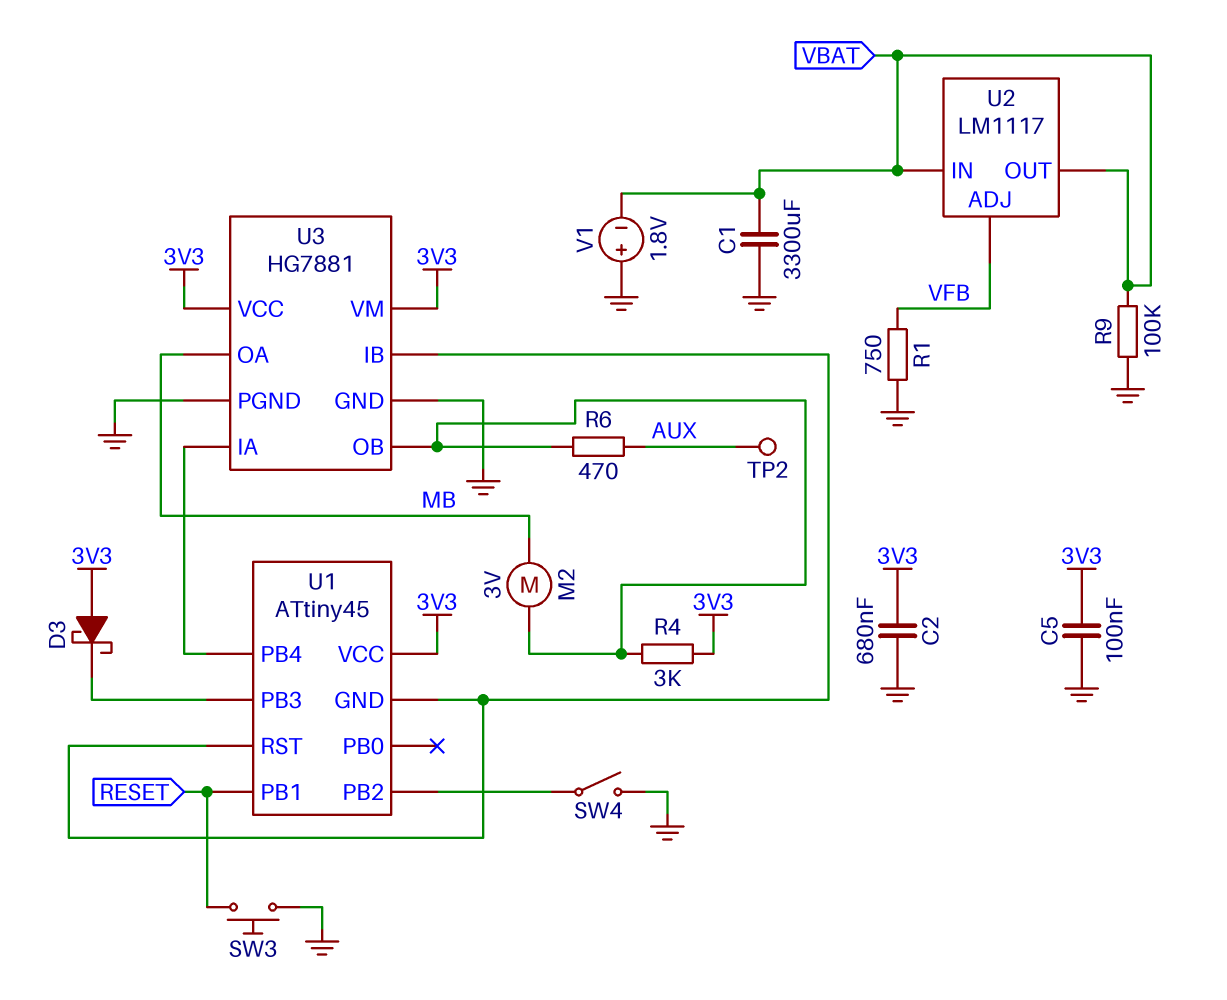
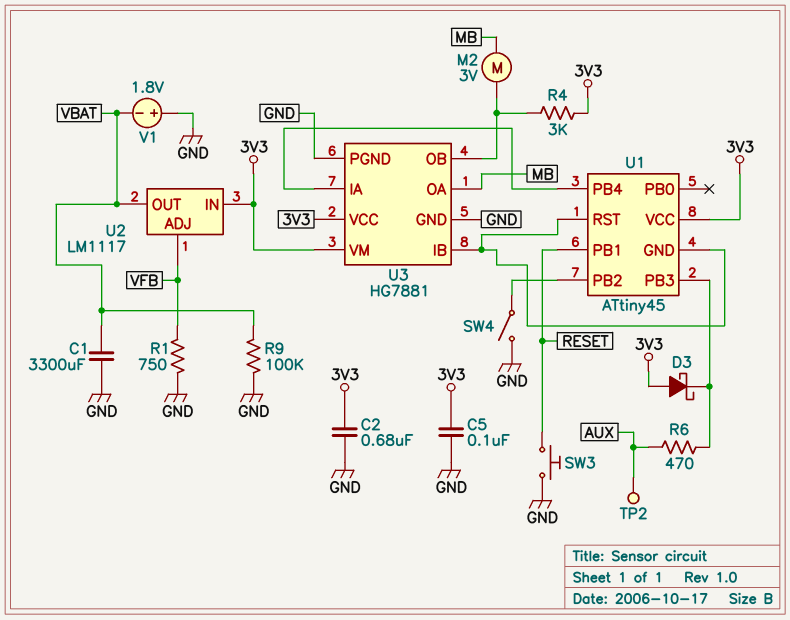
R6: 470 (AUX, U3/OB) -> 470 (AUX, U1/PB3)
U2 pin IN: VBAT -> 3V3

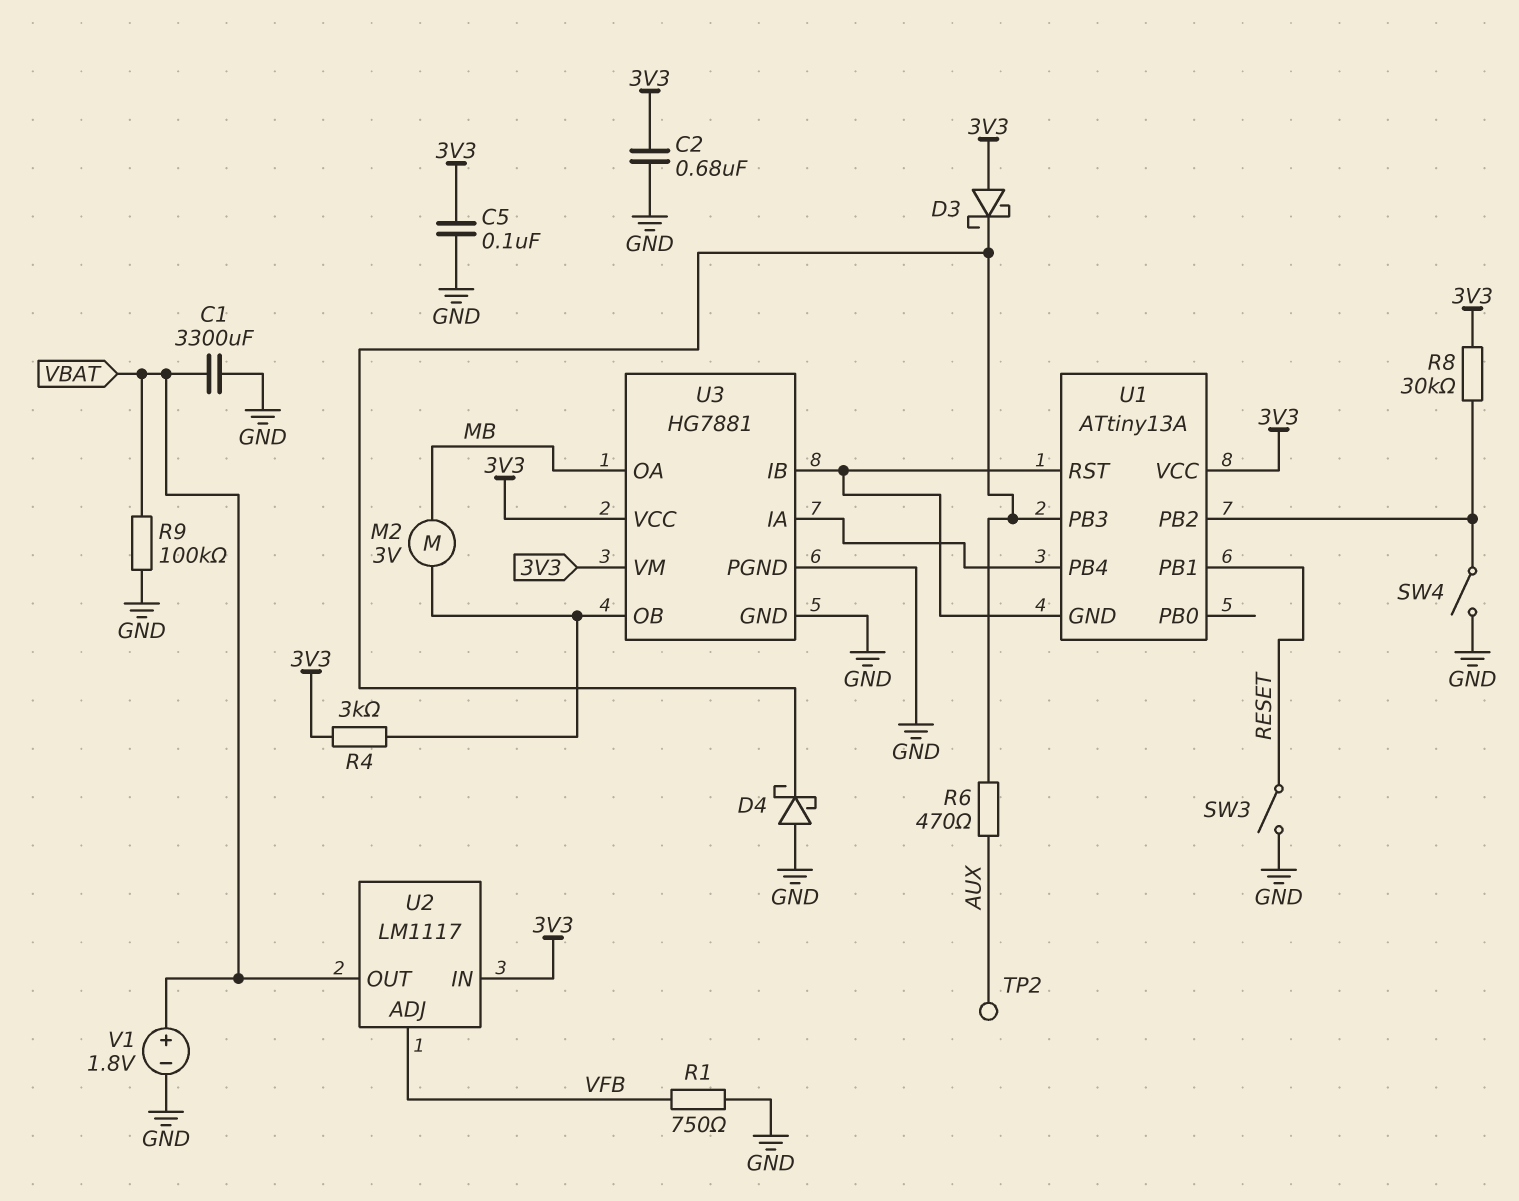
D4: none -> schottky (A GND, K U1/PB3)
R8: none -> 30k (3V3, U1/PB2)
SW3: button (GND, RESET) -> switch (GND, RESET)
U1: ATtiny45 -> ATtiny13A
V1: 1.8V (plus GND, minus VBAT) -> 1.8V (plus VBAT, minus GND)

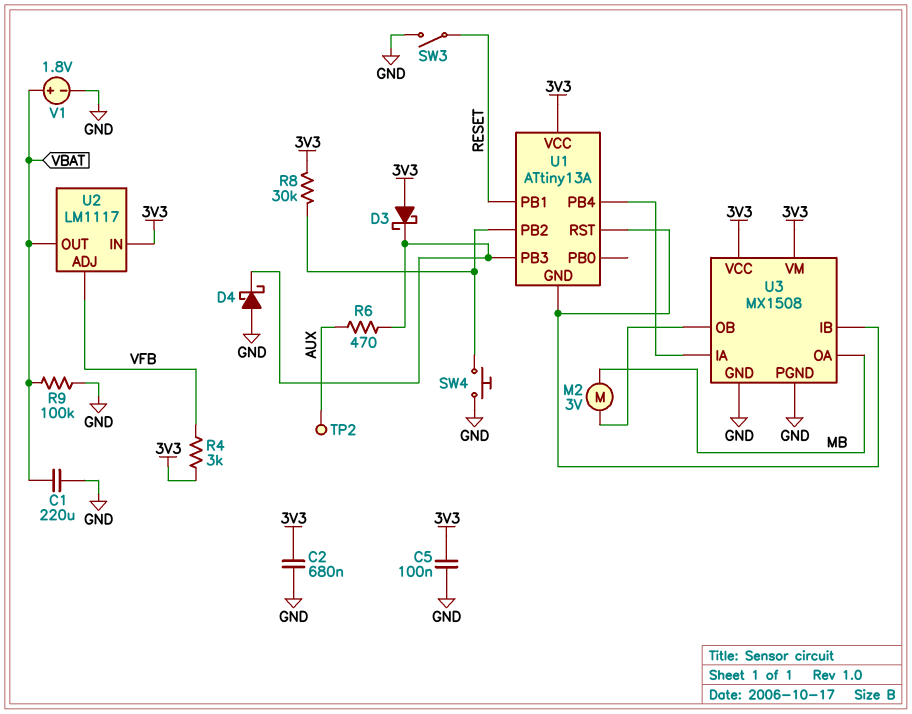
C1: 3300uF (GND, VBAT) -> 220uF (GND, VBAT)
R1: 750 (GND, VFB) -> none
R4: 3k (3V3, U3/OB) -> 3k (3V3, VFB)
SW4: switch (GND, U1/PB2) -> button (GND, U1/PB2)
U3: HG7881 -> MX1508

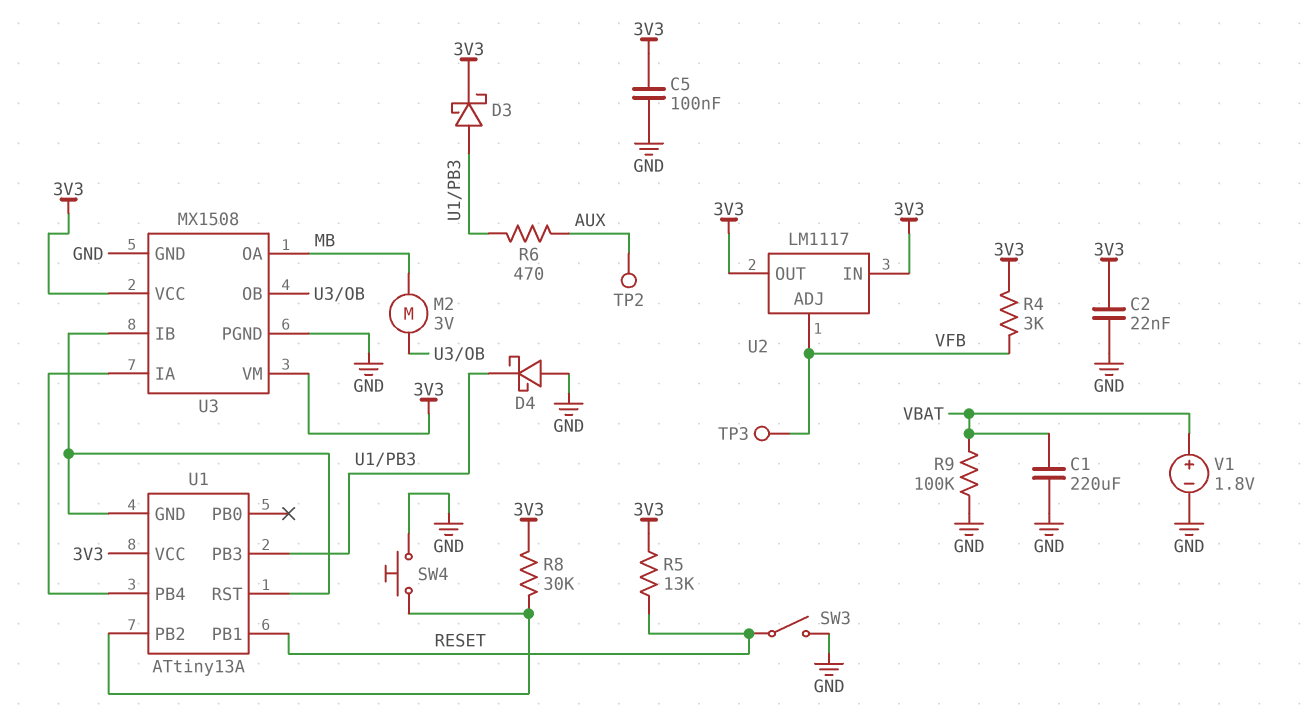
C2: 680nF (3V3, GND) -> 22nF (3V3, GND)
D3: schottky (A 3V3, K U1/PB3) -> schottky (A U1/PB3, K 3V3)
R5: none -> 13k (3V3, RESET)
TP3: none -> test point (VFB)
U2 pin OUT: VBAT -> 3V3

